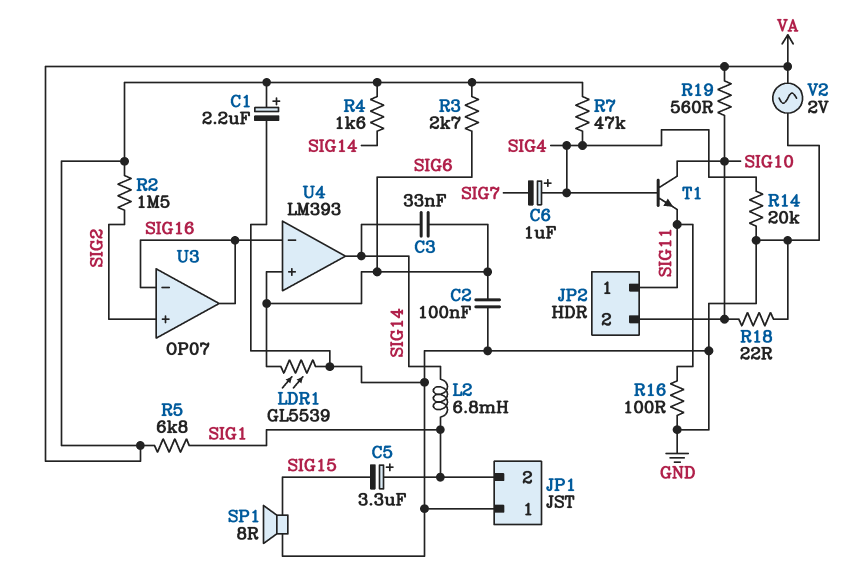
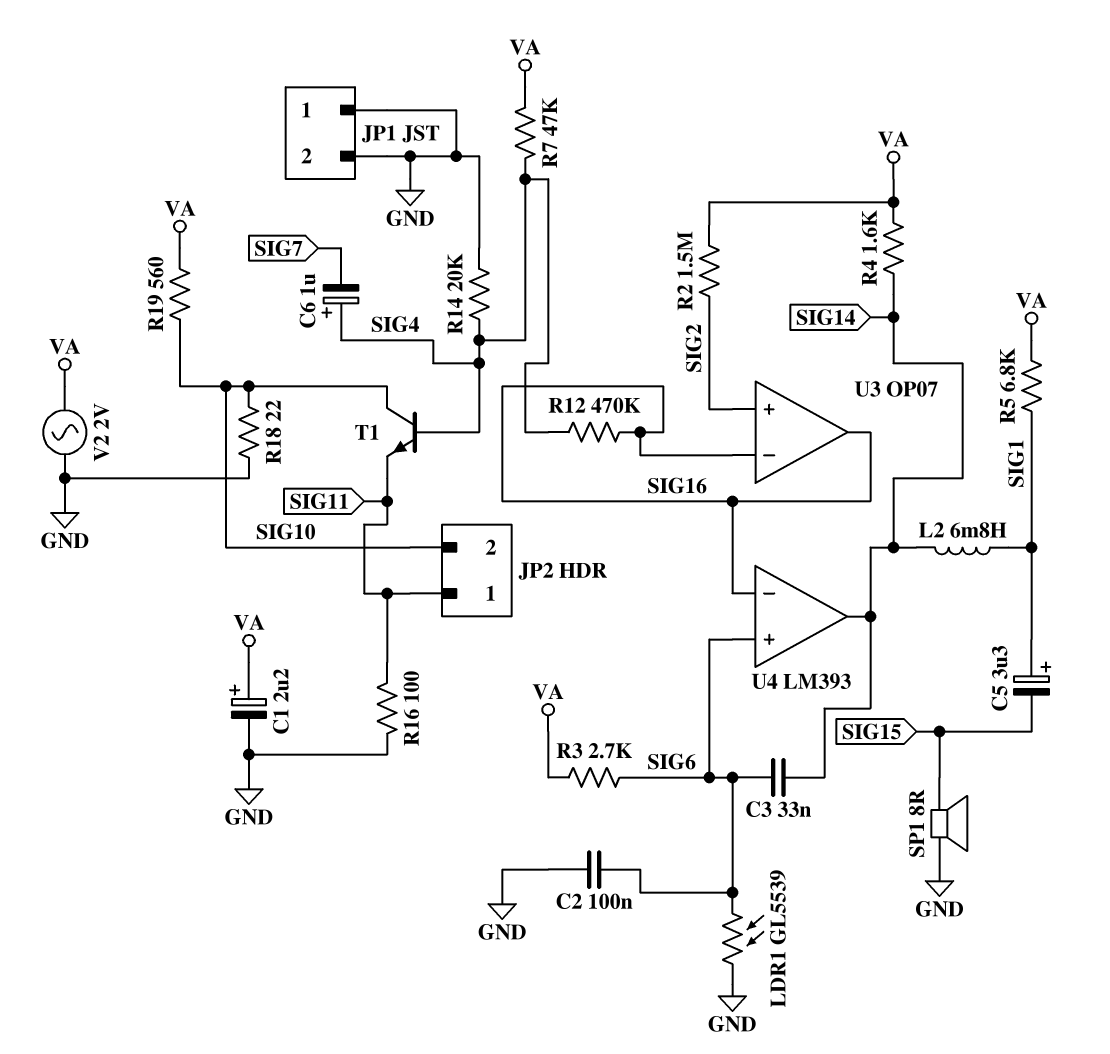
JP1 pin 2: SIG1 -> GND
R12: none -> 470k (SIG4, SIG16)

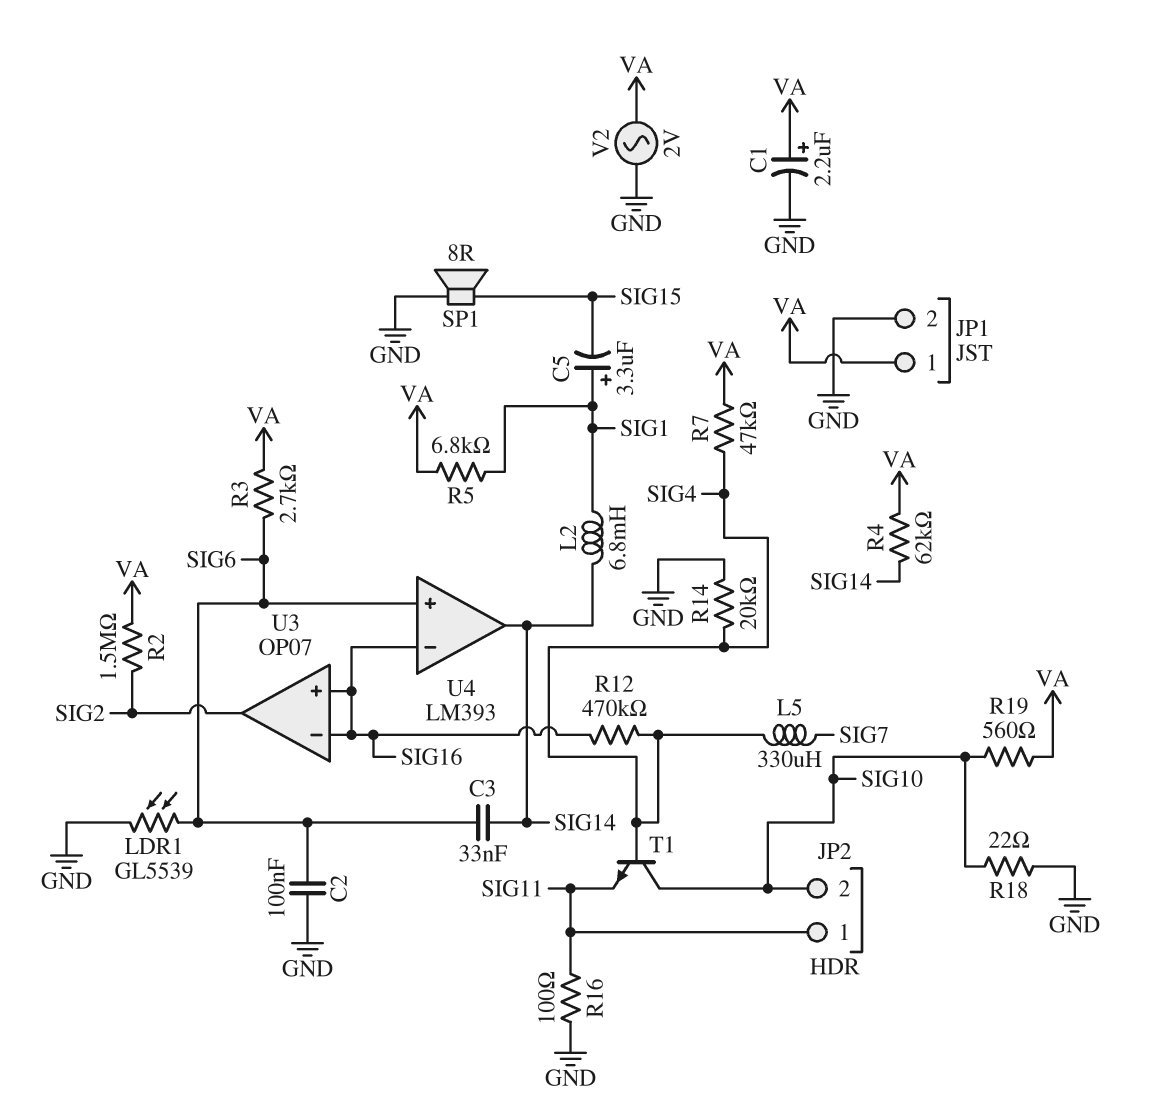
C6: 1uF (plus SIG4, minus SIG7) -> none
JP1 pin 1: GND -> VA
L5: none -> 330uH (SIG4, SIG7)
R4: 1.6k (SIG14, VA) -> 62k (SIG14, VA)
U3 pin in+: SIG2 -> SIG16
U3 pin out: SIG16 -> SIG2

